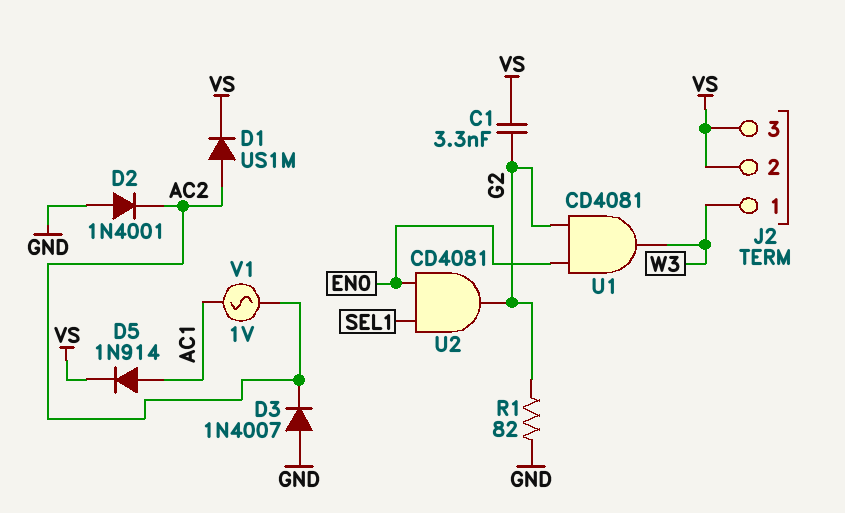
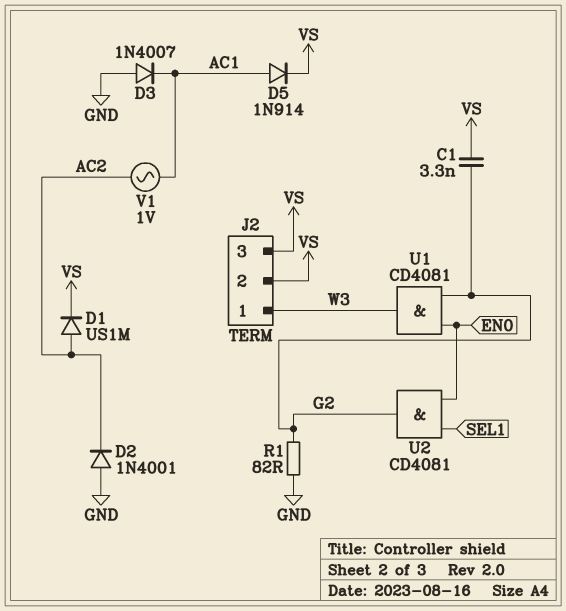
D3: diode 1N4007 (A GND, K AC2) -> diode 1N4007 (A GND, K AC1)

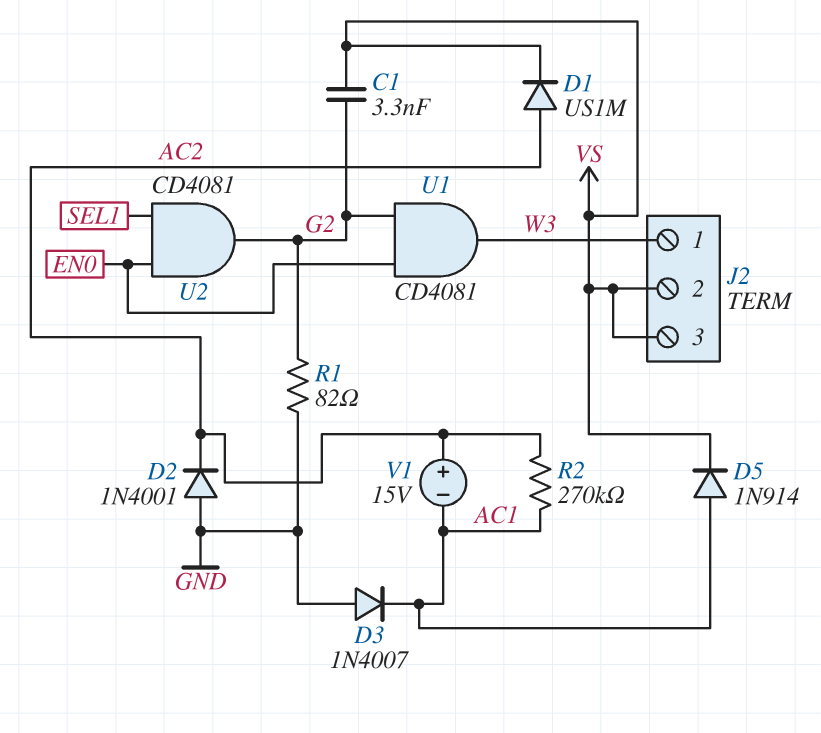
R2: none -> 270k (AC1, AC2)
V1: AC 1V (AC1, AC2) -> 15V (plus AC2, minus AC1)

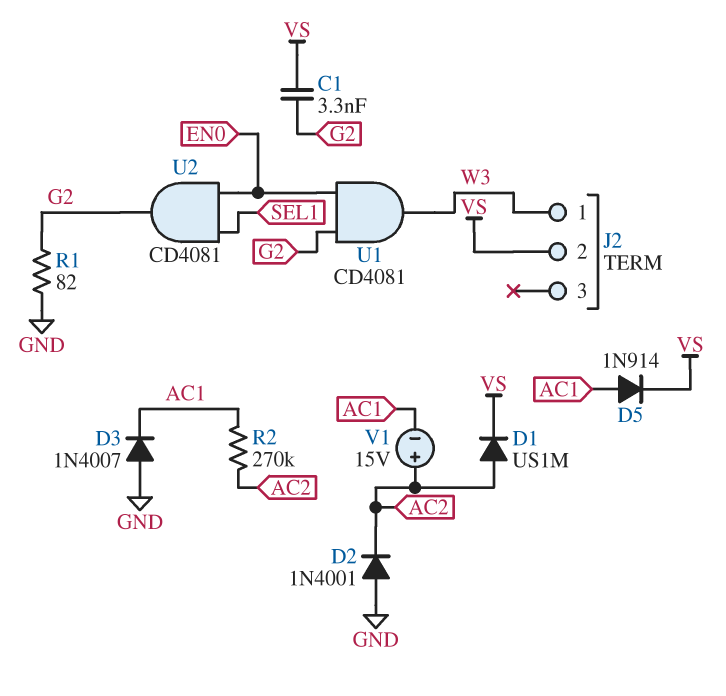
J2 pin 3: VS -> none

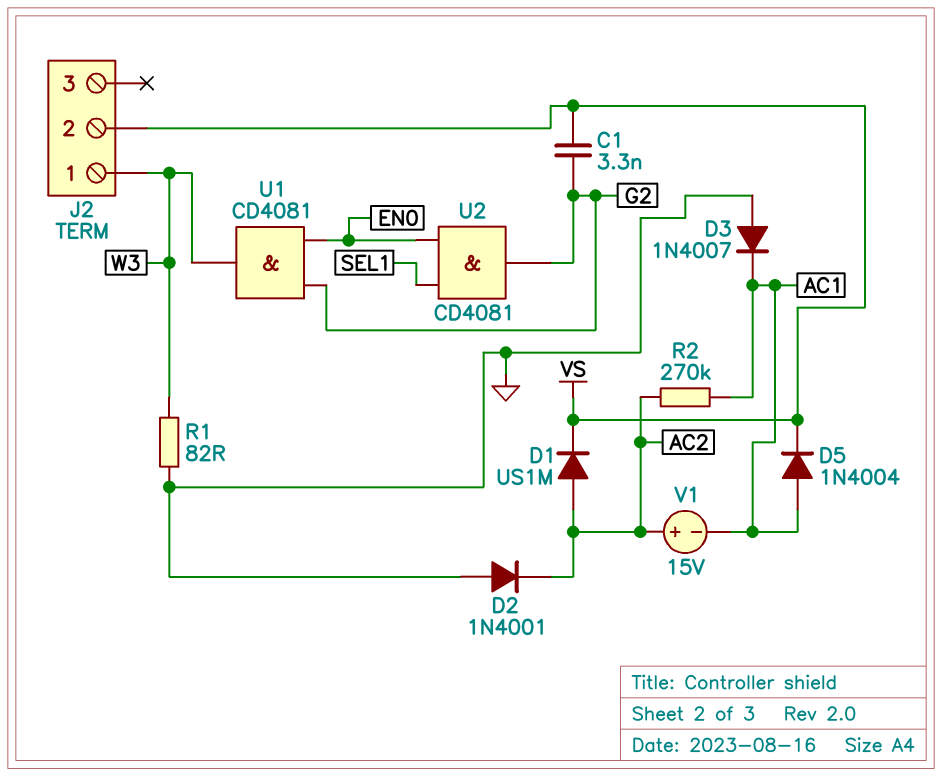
D5: diode 1N914 (A AC1, K VS) -> diode 1N4004 (A AC1, K VS)
R1: 82 (G2, GND) -> 82 (GND, W3)

